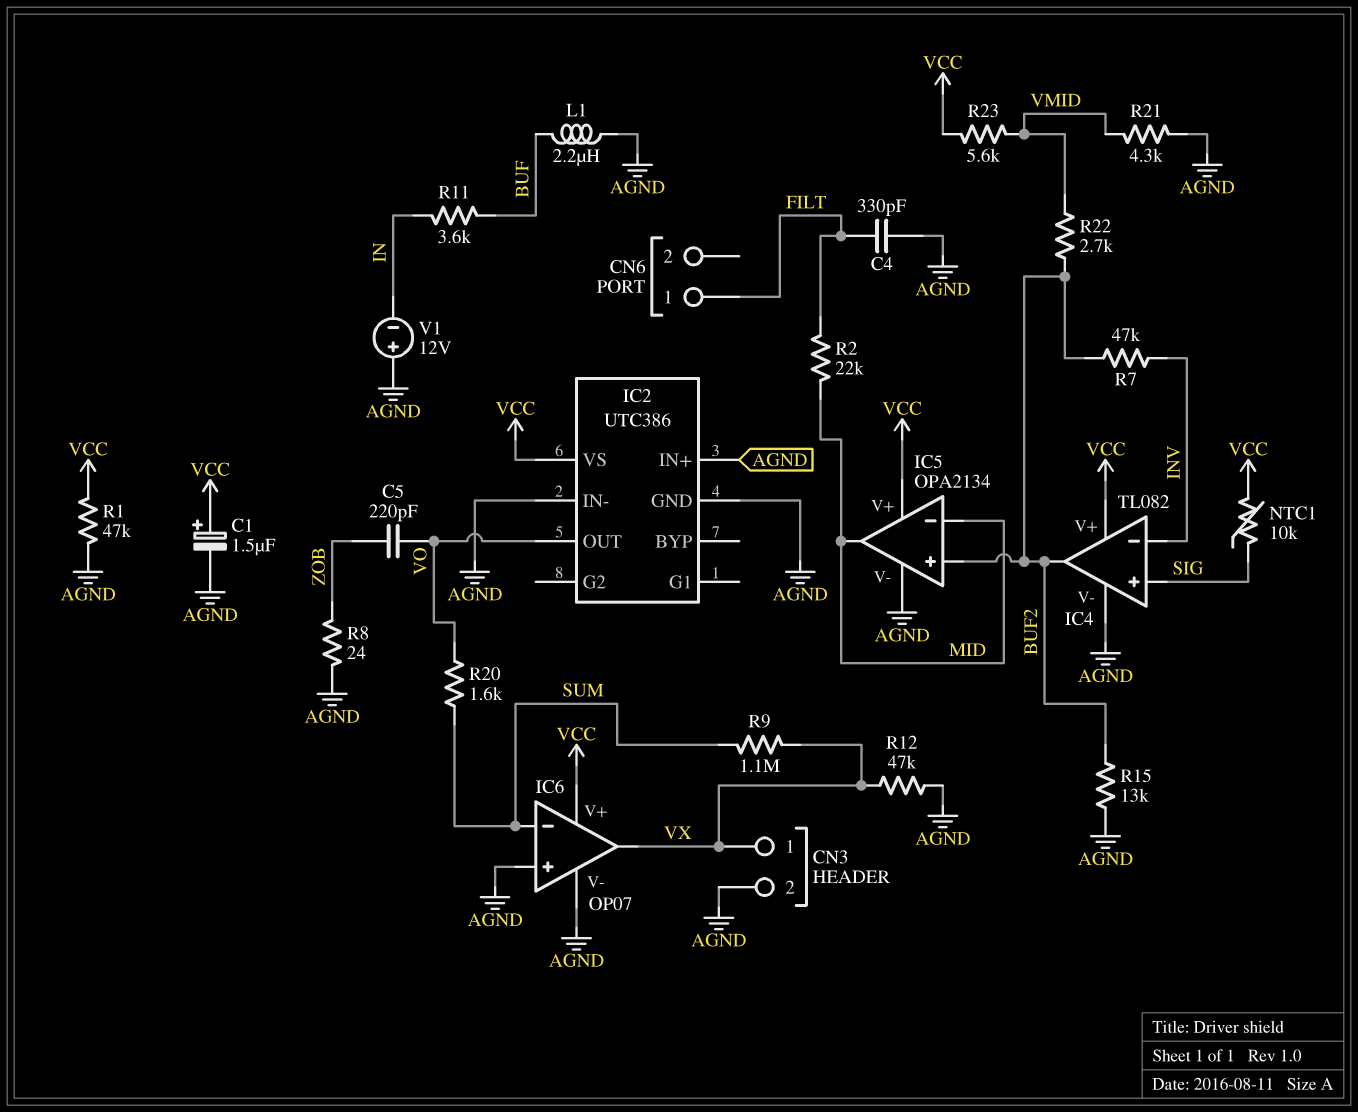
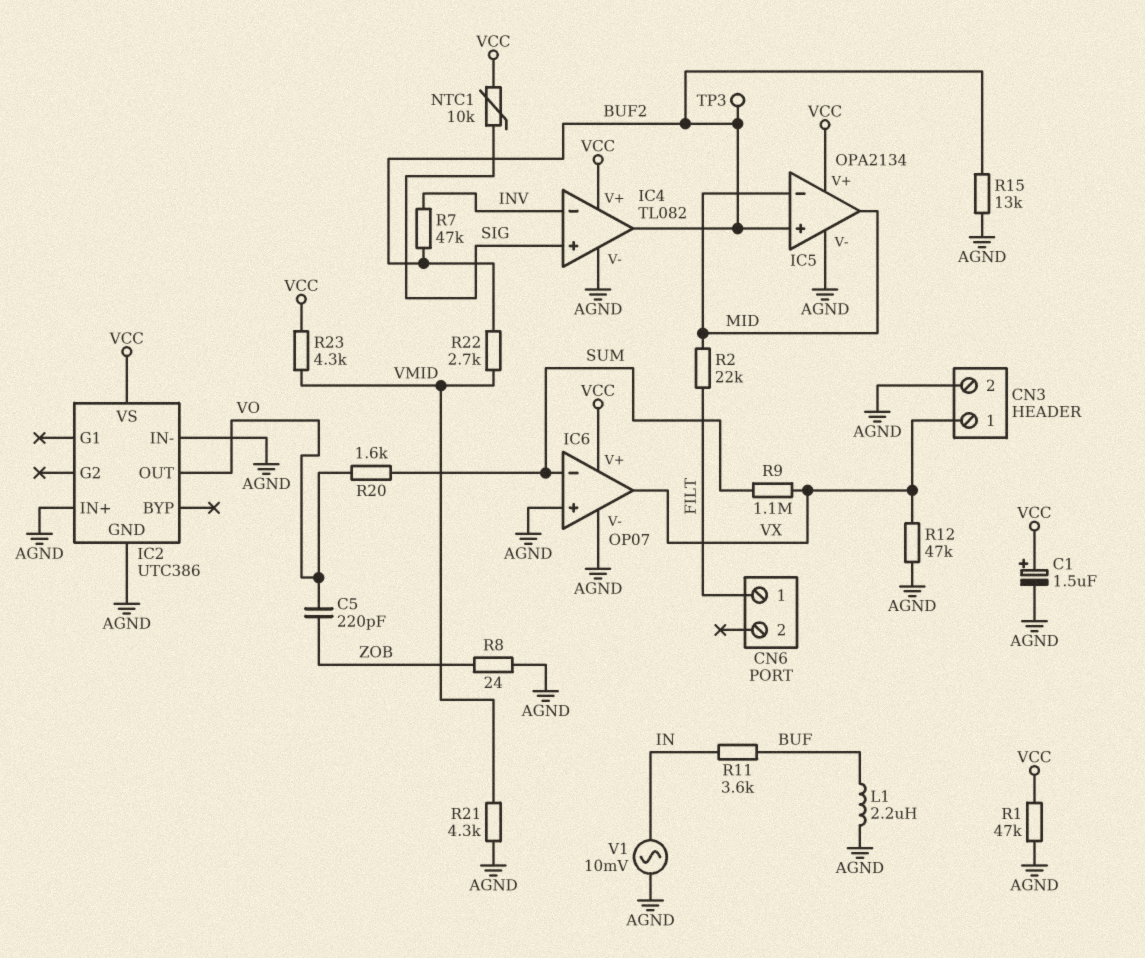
C4: 330pF (AGND, FILT) -> none
R23: 5.6k (VCC, VMID) -> 4.3k (VCC, VMID)
TP3: none -> test point (BUF2)
V1: 12V (plus AGND, minus IN) -> AC 10mV (AGND, IN)

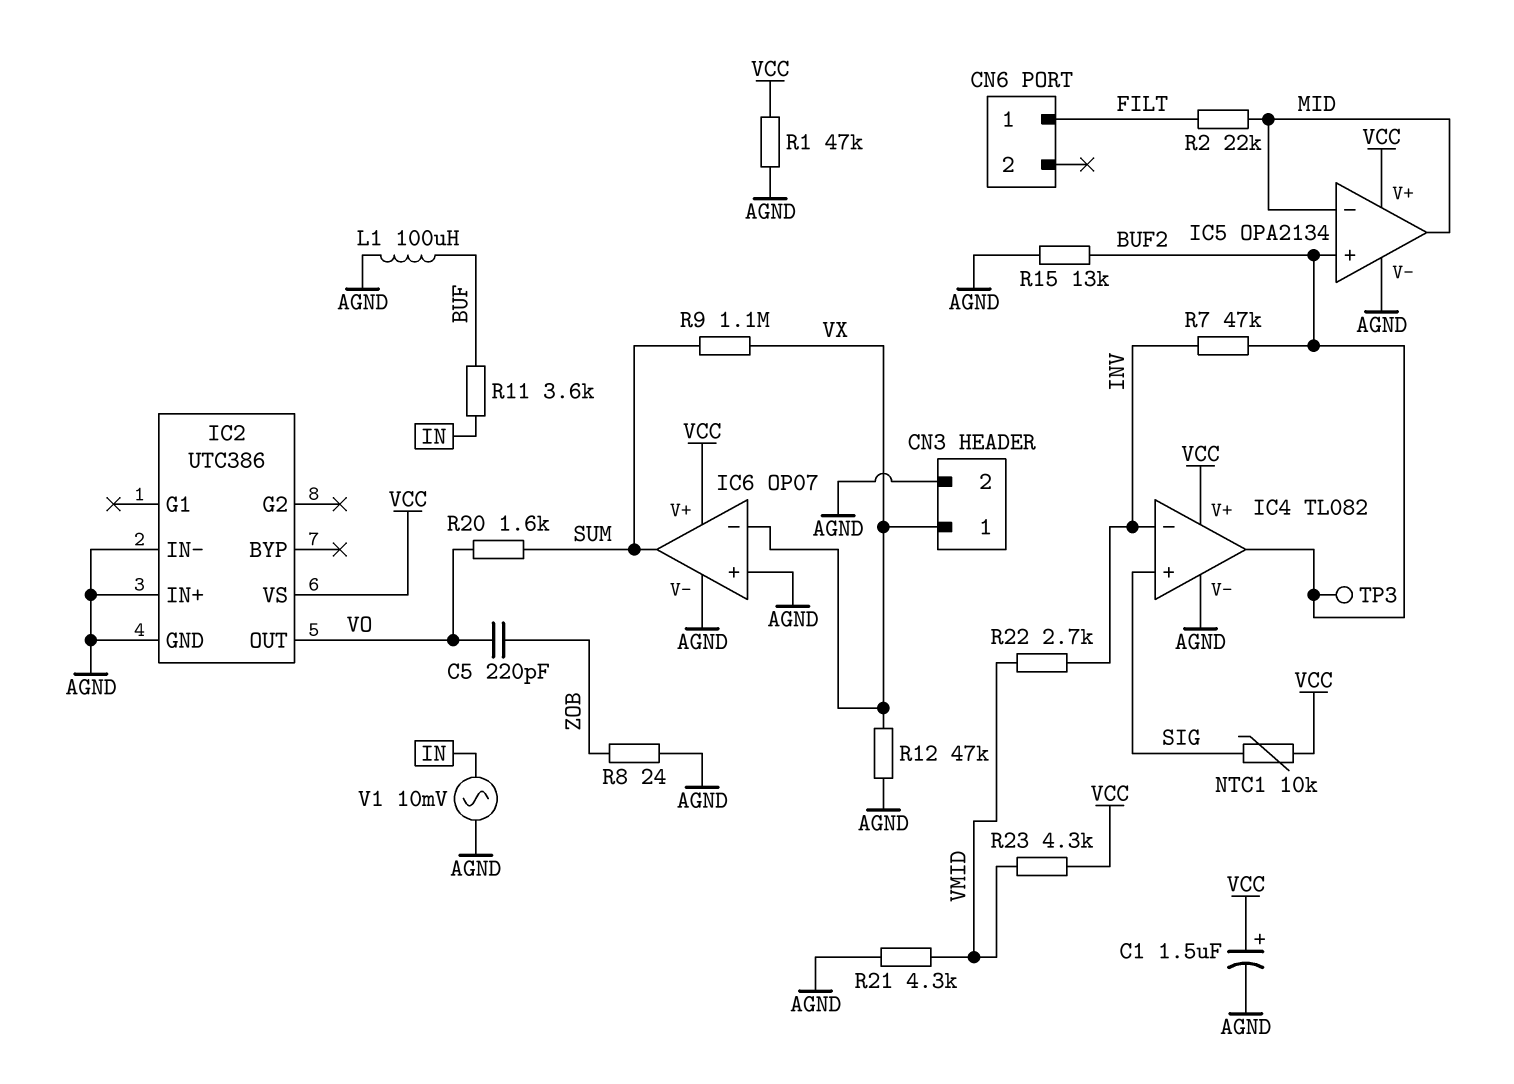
IC6 pin in-: SUM -> VX
IC6 pin out: VX -> SUM
L1: 2.2uH (AGND, BUF) -> 100uH (AGND, BUF)
R22: 2.7k (BUF2, VMID) -> 2.7k (INV, VMID)

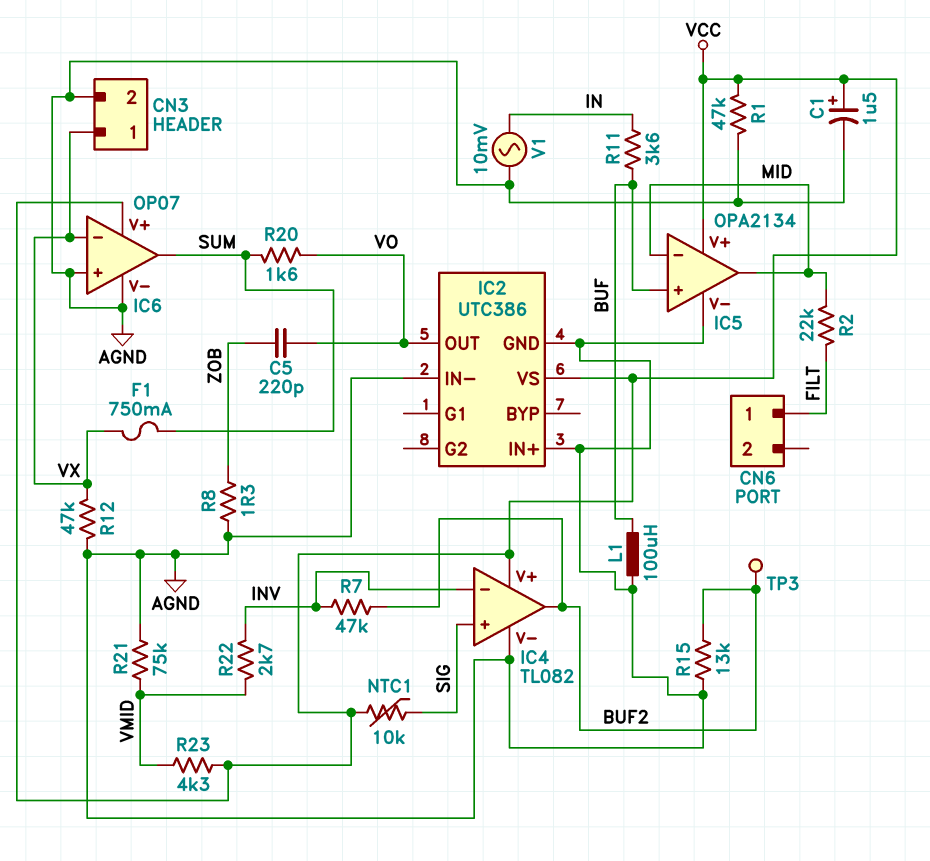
F1: none -> 750mA (SUM, VX)
IC5 pin in+: BUF2 -> BUF
R8: 24 (AGND, ZOB) -> 1.3 (AGND, ZOB)
R9: 1.1M (SUM, VX) -> none
R21: 4.3k (AGND, VMID) -> 75k (AGND, VMID)

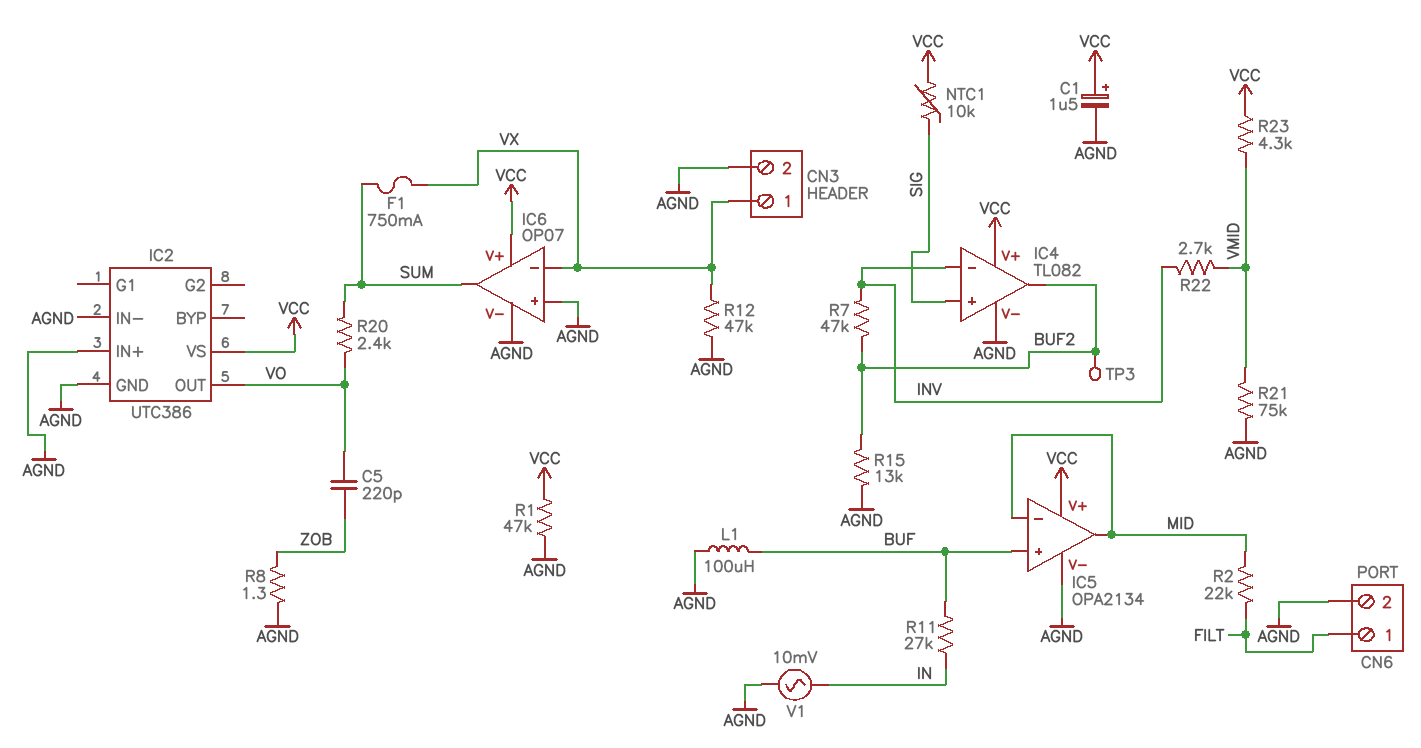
CN6 pin 2: none -> AGND
R11: 3.6k (BUF, IN) -> 27k (BUF, IN)
R20: 1.6k (SUM, VO) -> 2.4k (SUM, VO)

